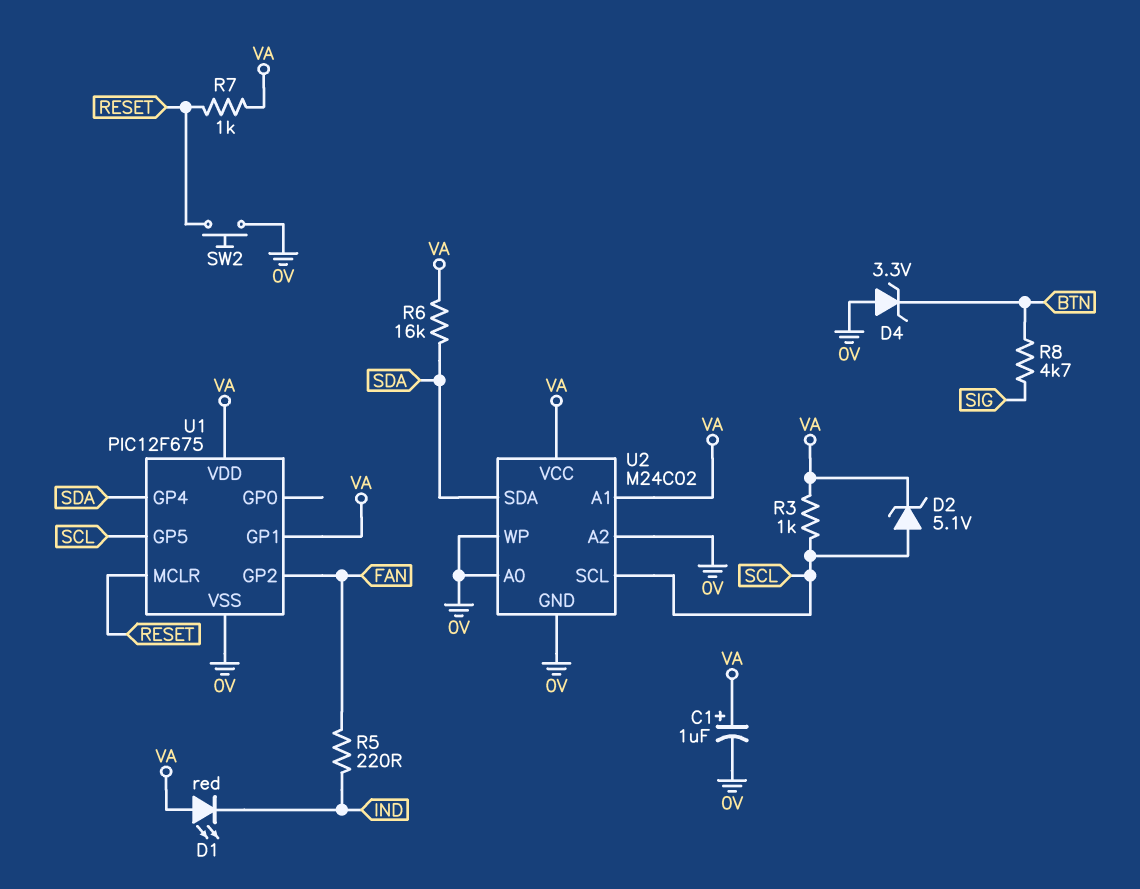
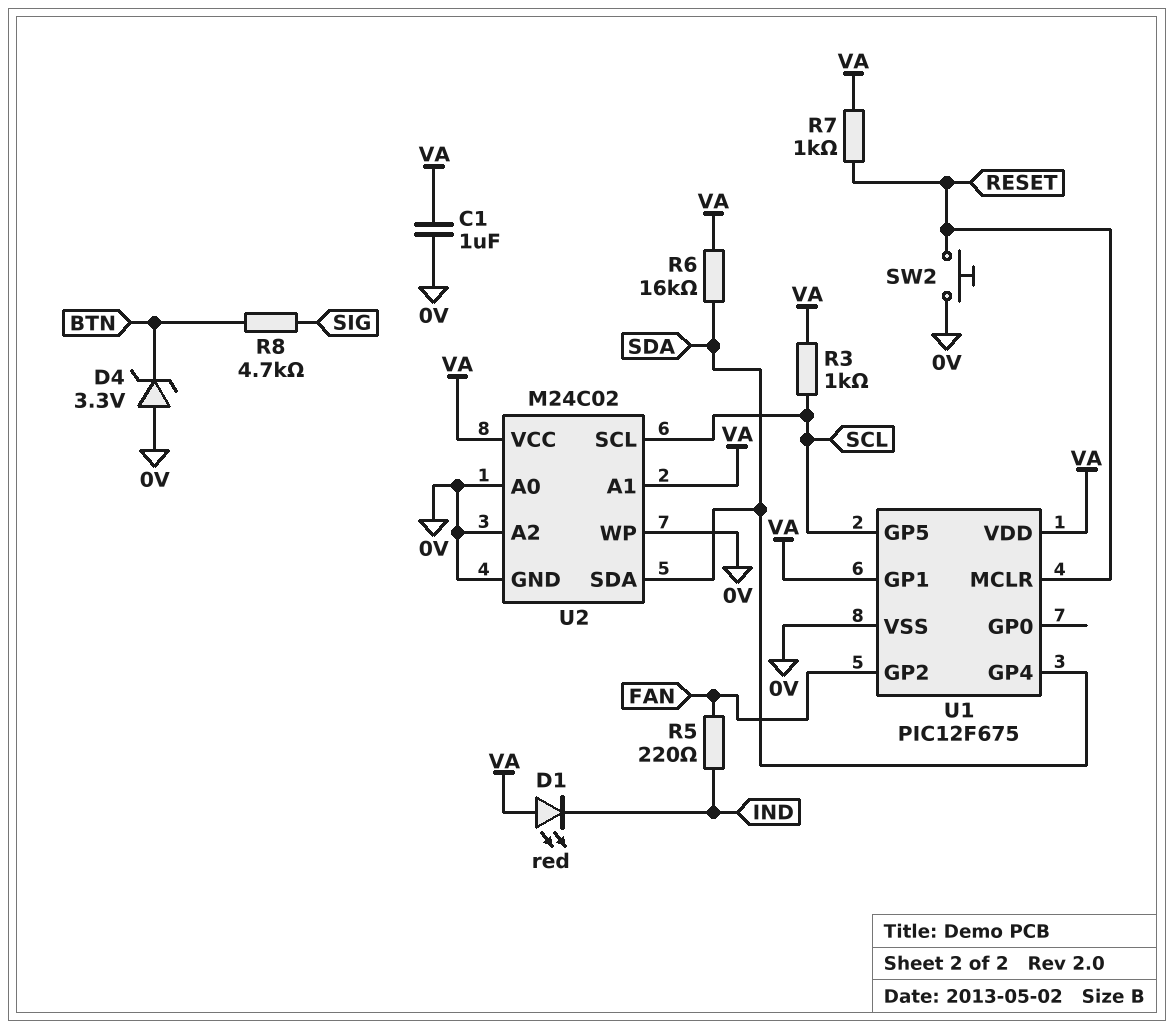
C1: 1uF (plus VA, minus 0V) -> 1uF (0V, VA)
D2: zener 5.1V (A SCL, K VA) -> none

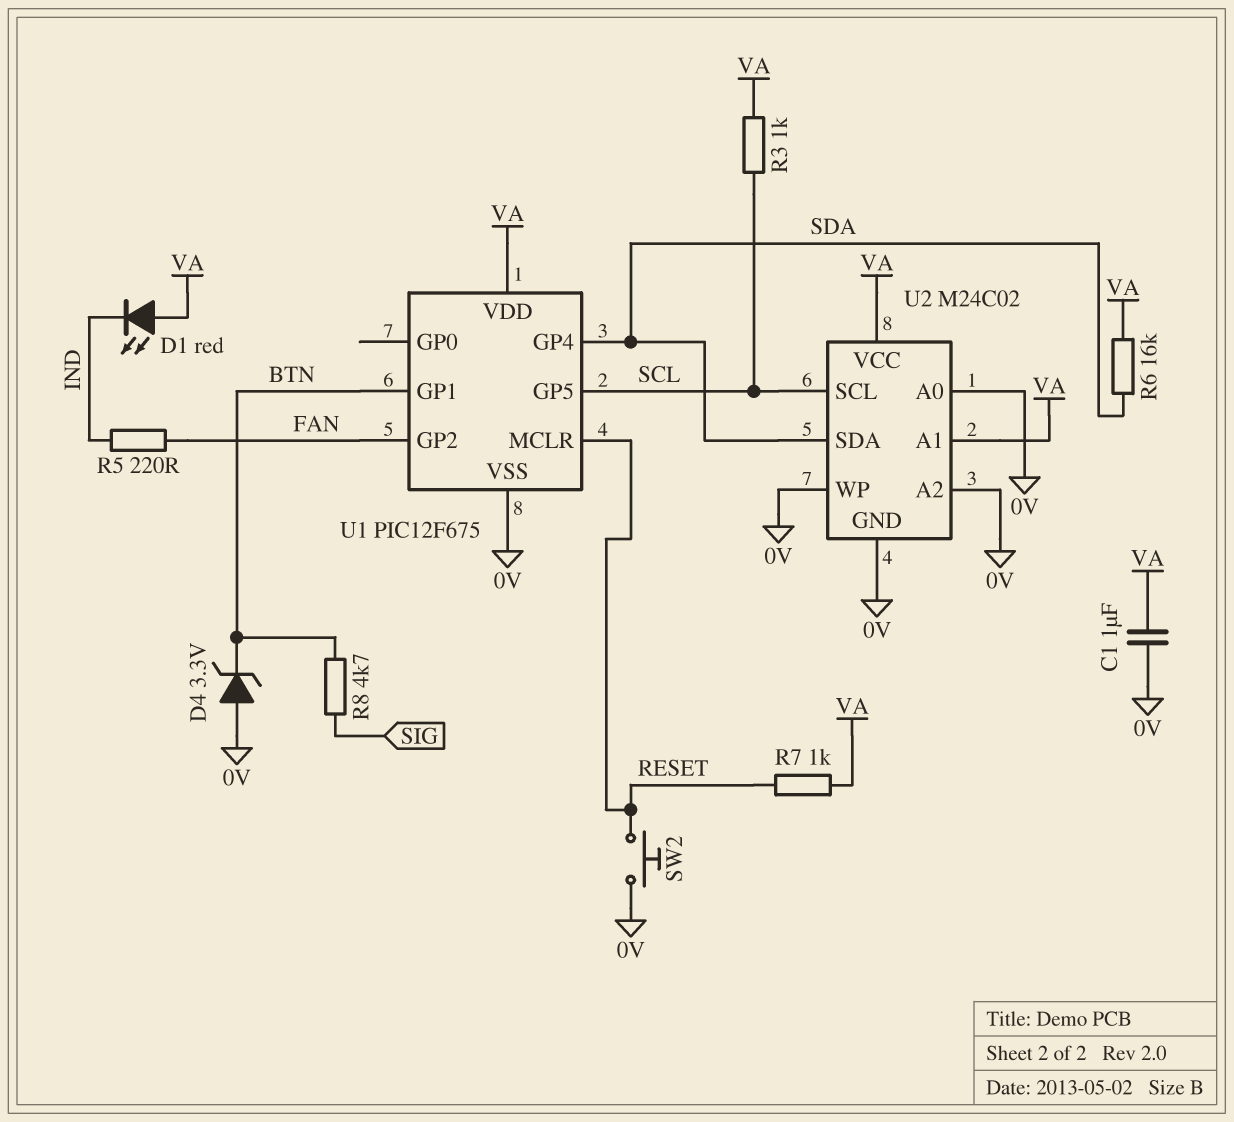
U1 pin GP1: VA -> BTN

